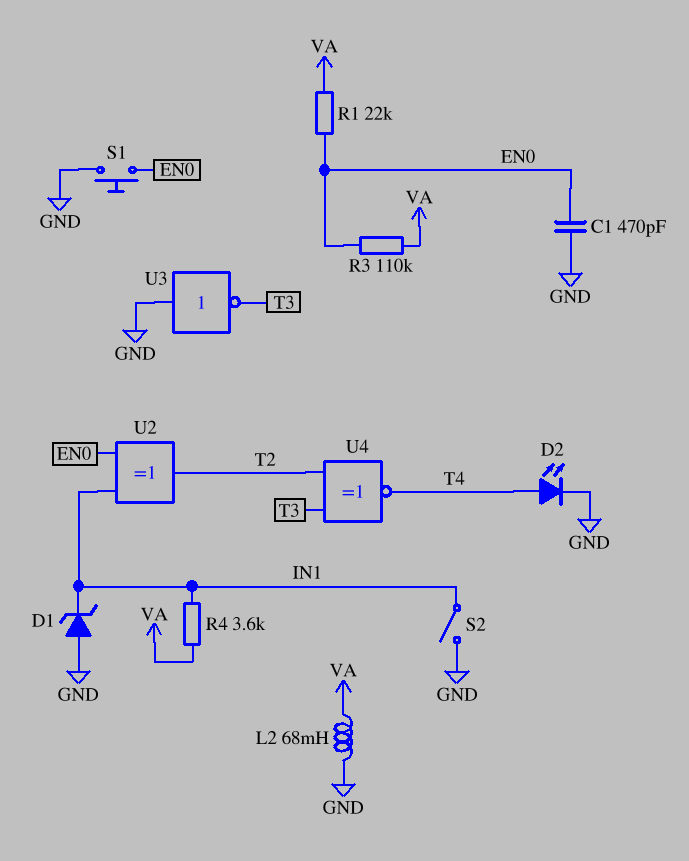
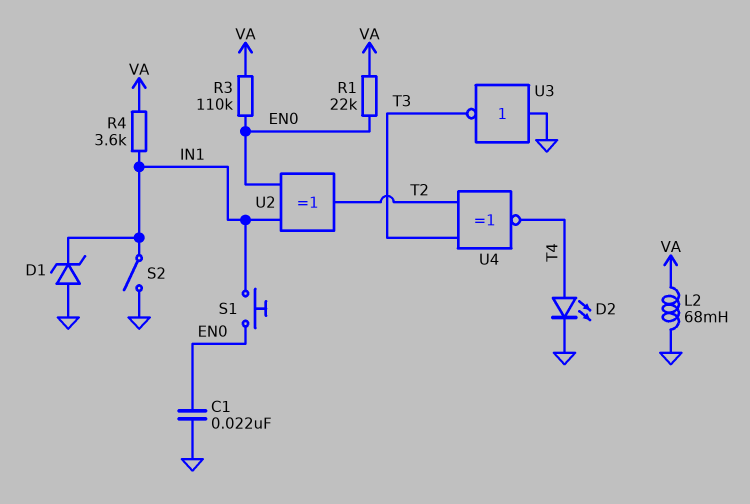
C1: 470pF (EN0, GND) -> 22nF (EN0, GND)
S1: button (EN0, GND) -> button (EN0, IN1)

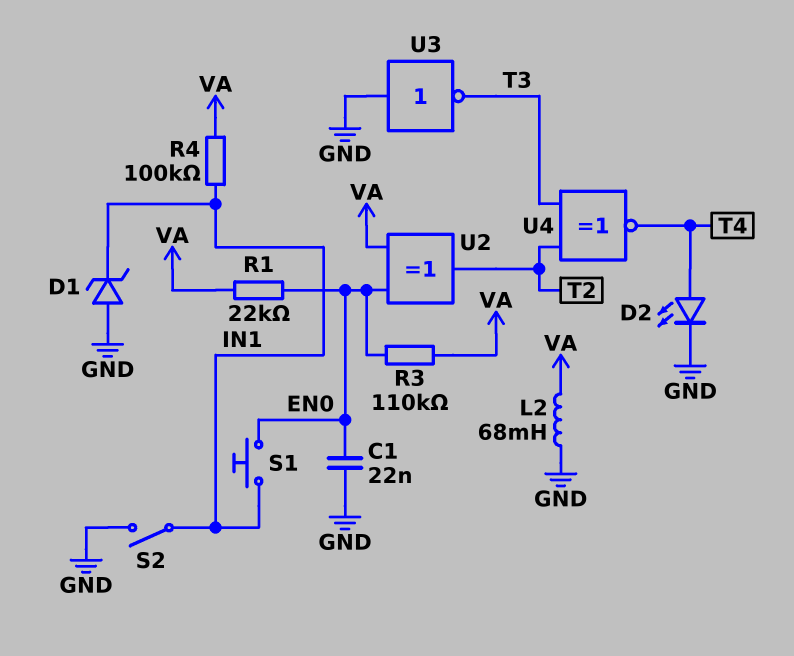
R4: 3.6k (IN1, VA) -> 100k (IN1, VA)
U2: XOR (in EN0, in IN1, out T2) -> XOR (in EN0, in VA, out T2)

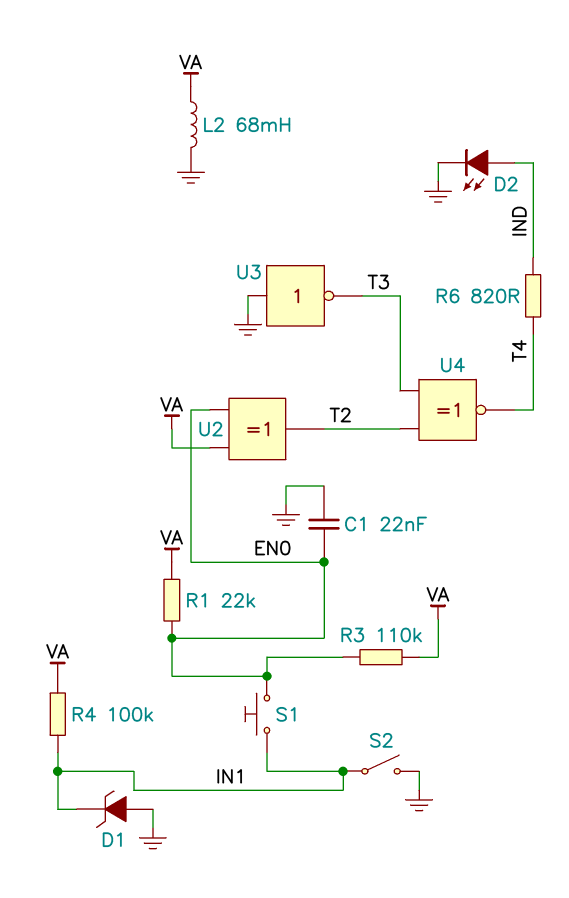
D2: LED (A T4, K GND) -> LED (A IND, K GND)
R6: none -> 820 (IND, T4)

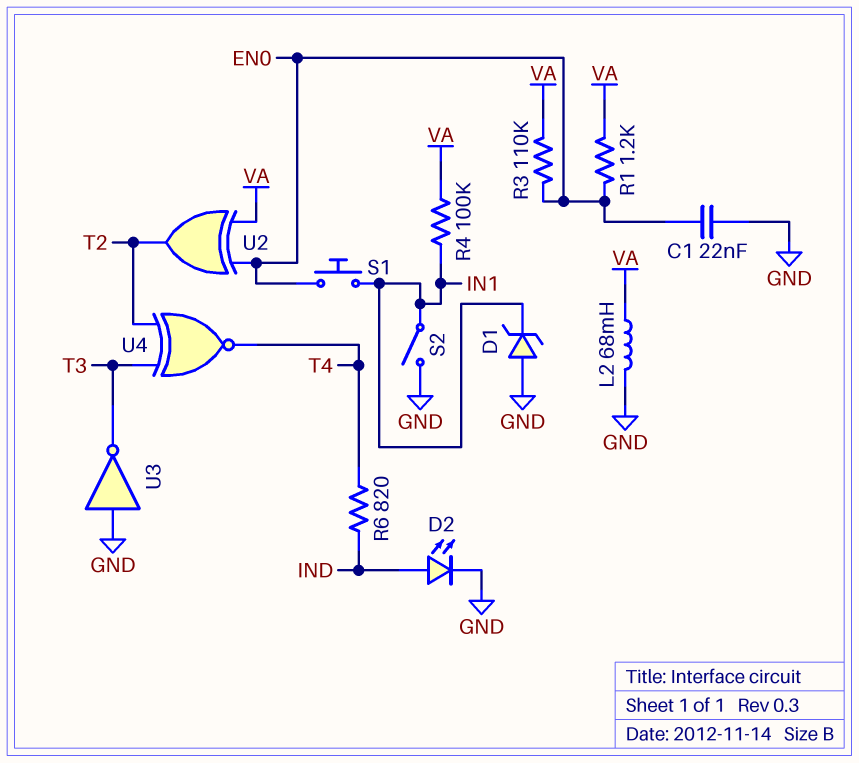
R1: 22k (EN0, VA) -> 1.2k (EN0, VA)

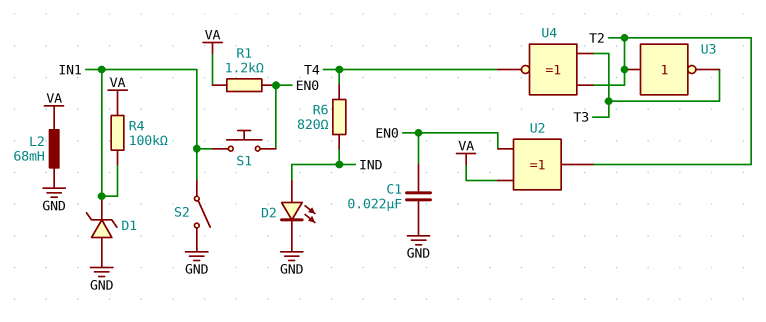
R3: 110k (EN0, VA) -> none
U3: NOT (in GND, out T3) -> NOT (in T2, out T3)

